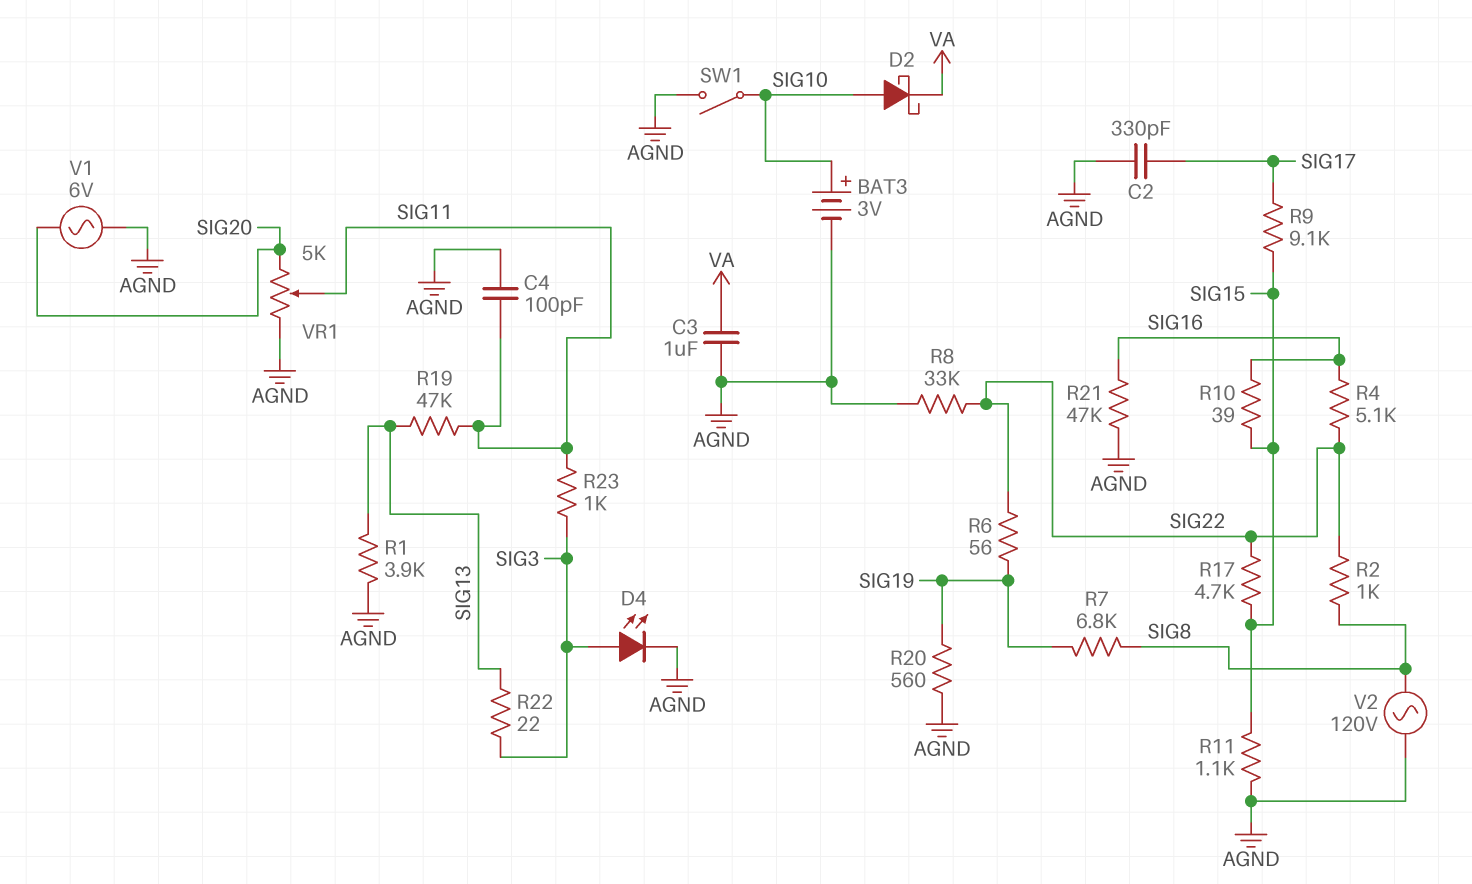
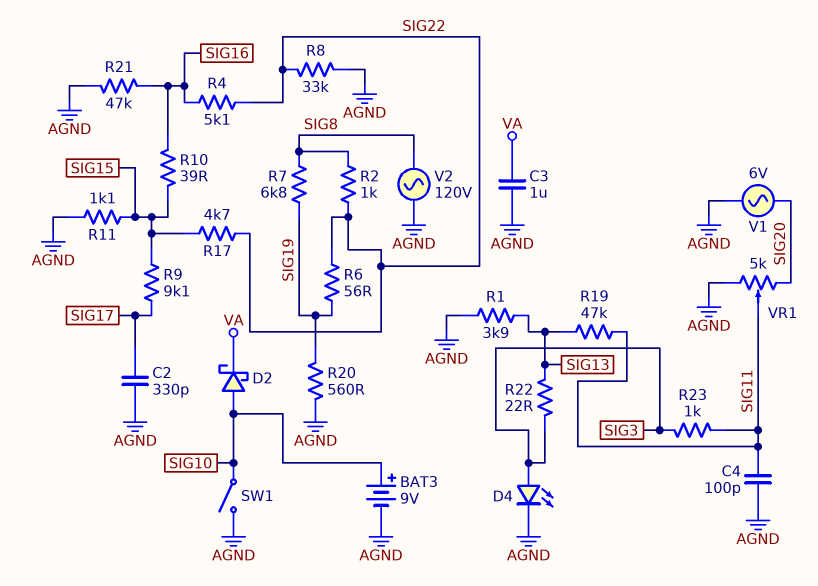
BAT3: 3V (plus SIG10, minus AGND) -> 9V (plus SIG10, minus AGND)

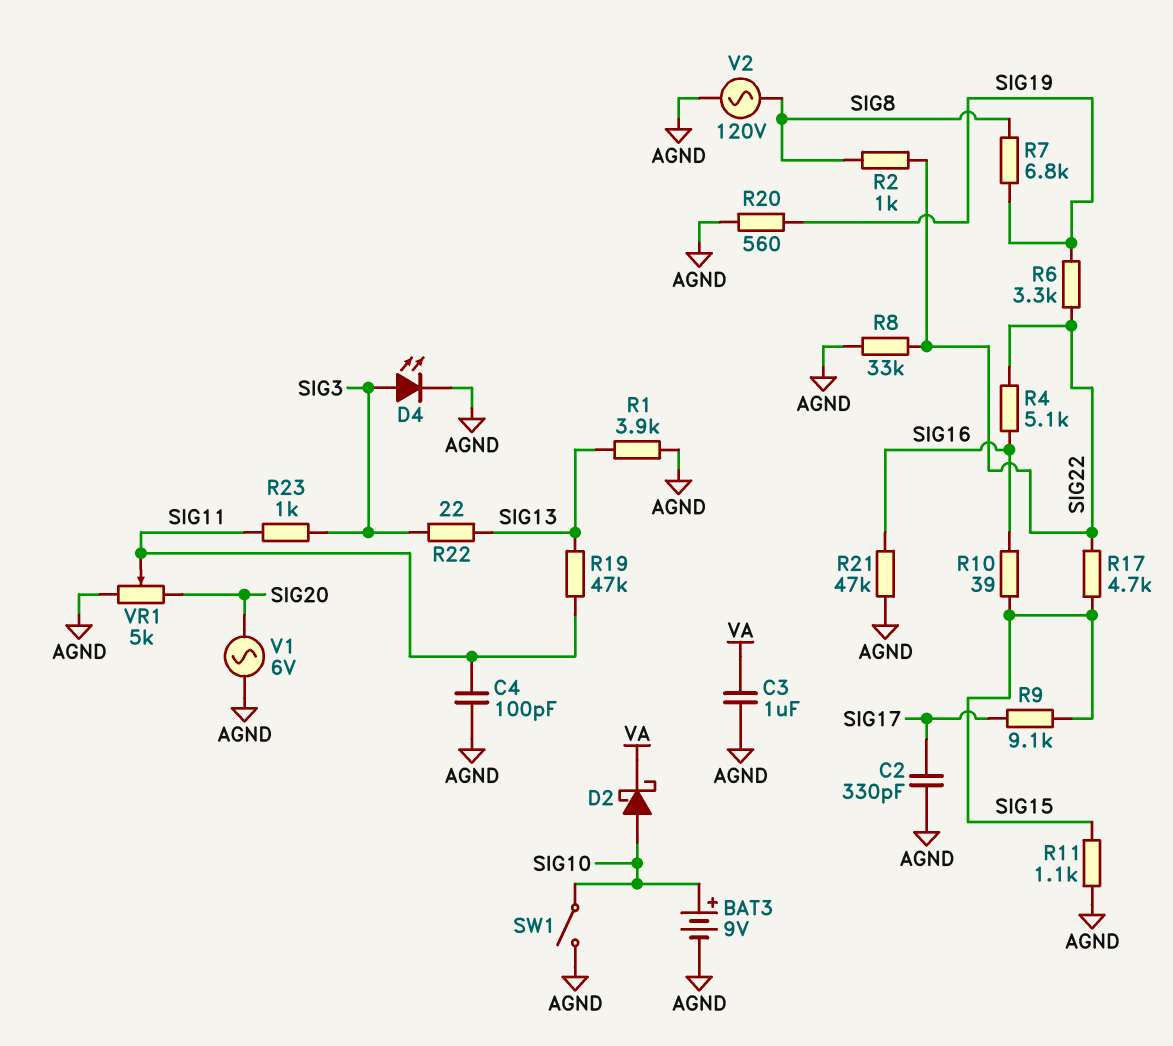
R6: 56 (SIG19, SIG22) -> 3.3k (SIG19, SIG22)

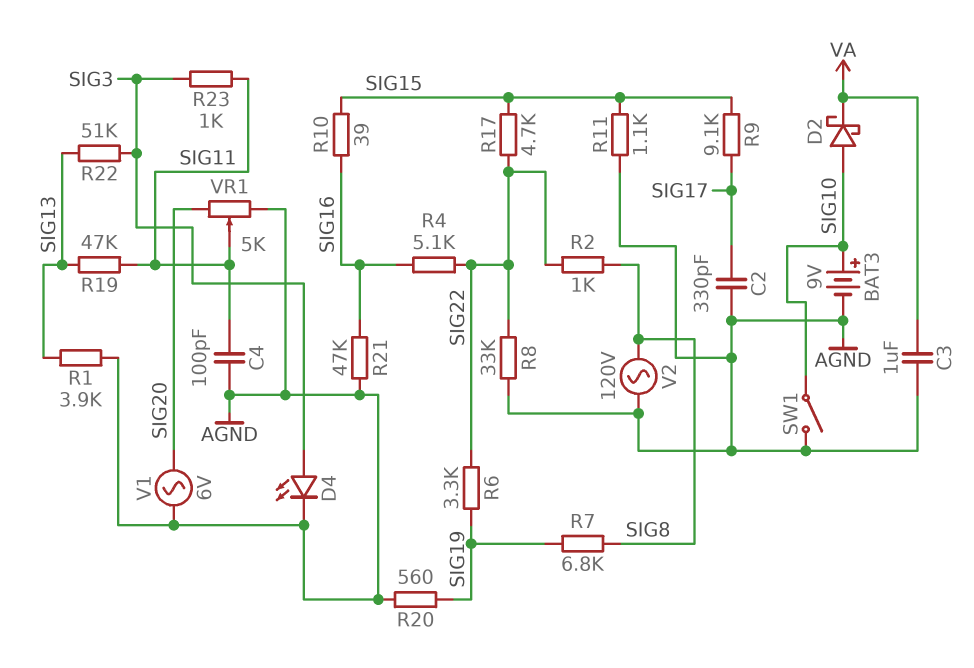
R22: 22 (SIG3, SIG13) -> 51k (SIG3, SIG13)

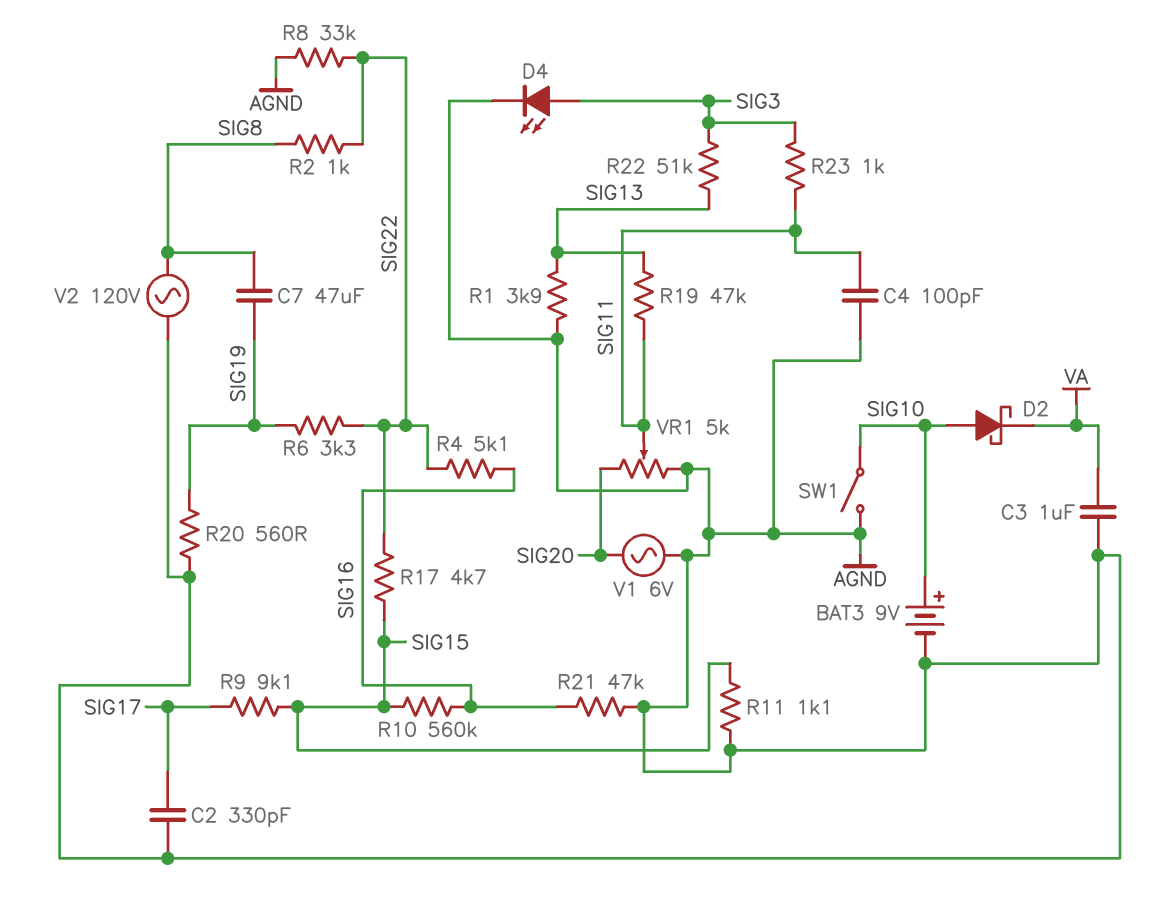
C7: none -> 47uF (SIG8, SIG19)
R7: 6.8k (SIG8, SIG19) -> none
R10: 39 (SIG15, SIG16) -> 560k (SIG15, SIG16)

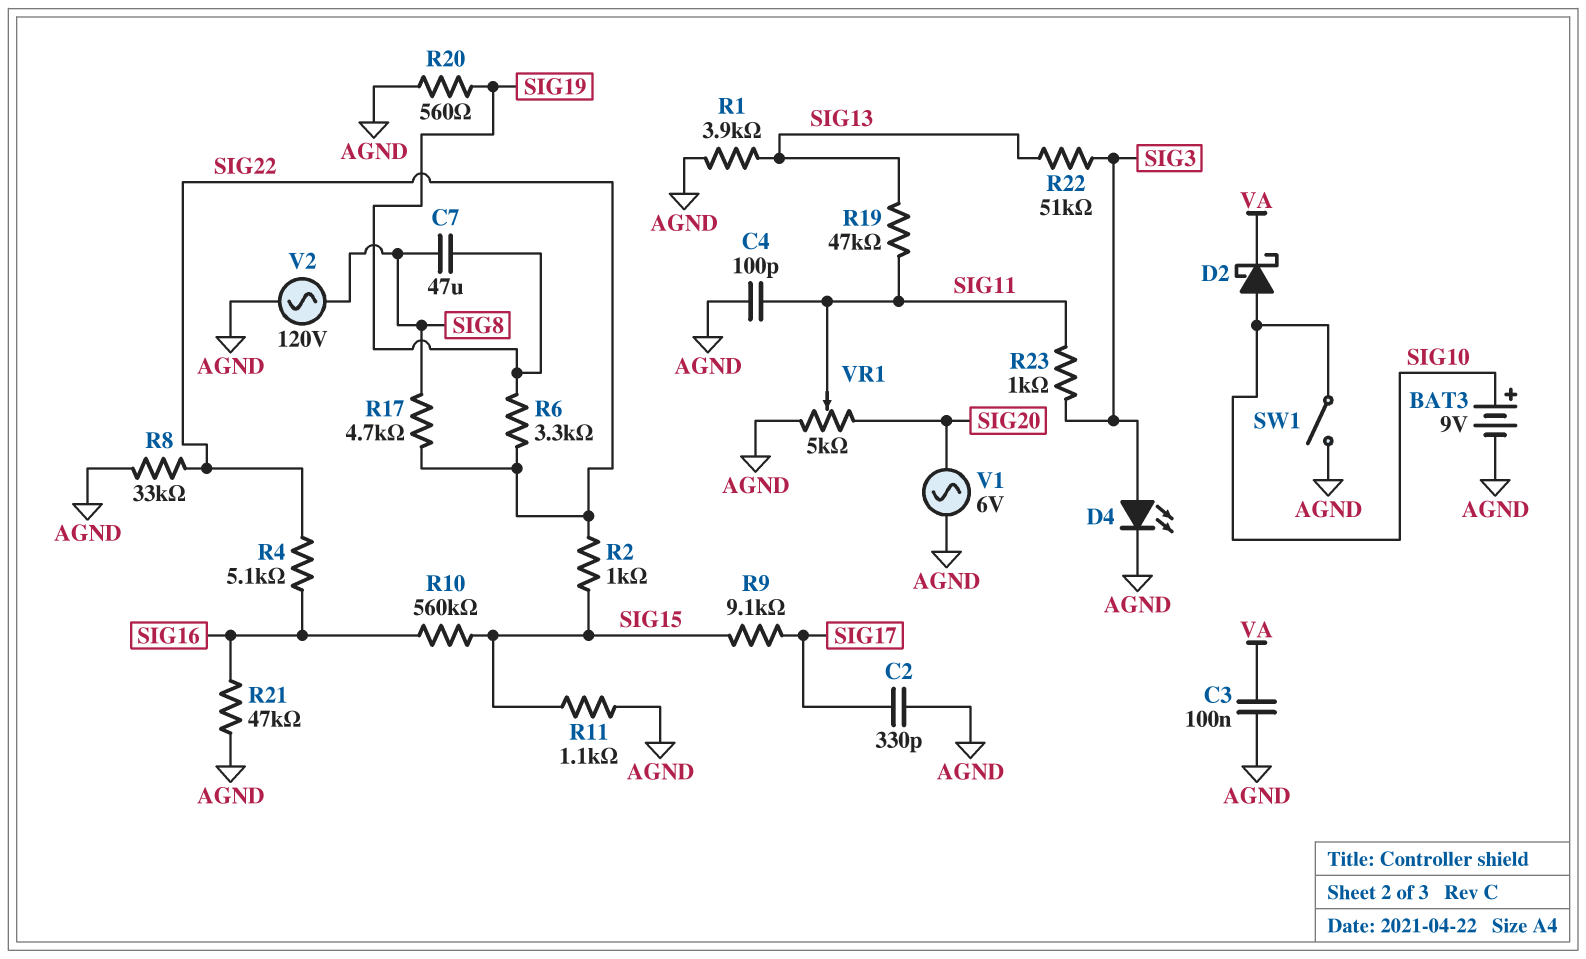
C3: 1uF (AGND, VA) -> 100nF (AGND, VA)
R2: 1k (SIG8, SIG22) -> 1k (SIG15, SIG22)
R17: 4.7k (SIG15, SIG22) -> 4.7k (SIG8, SIG22)

